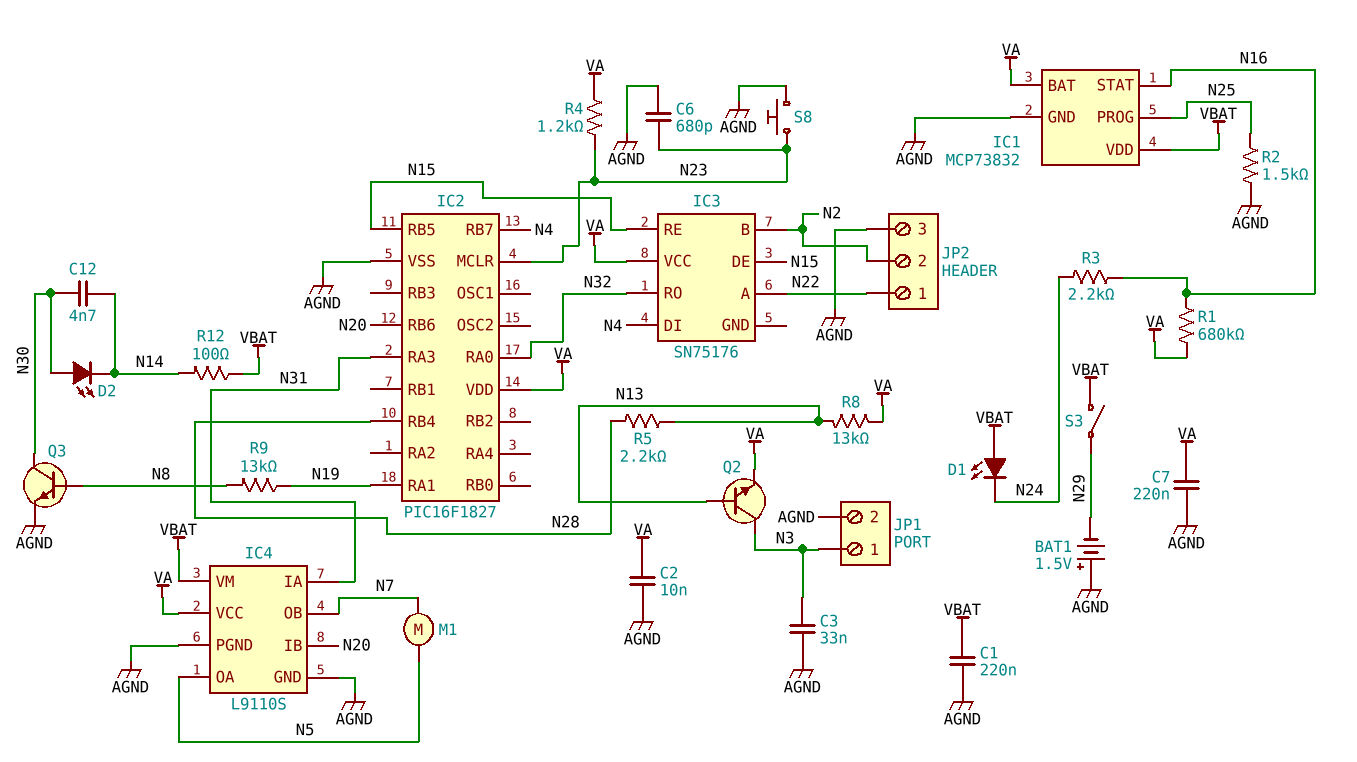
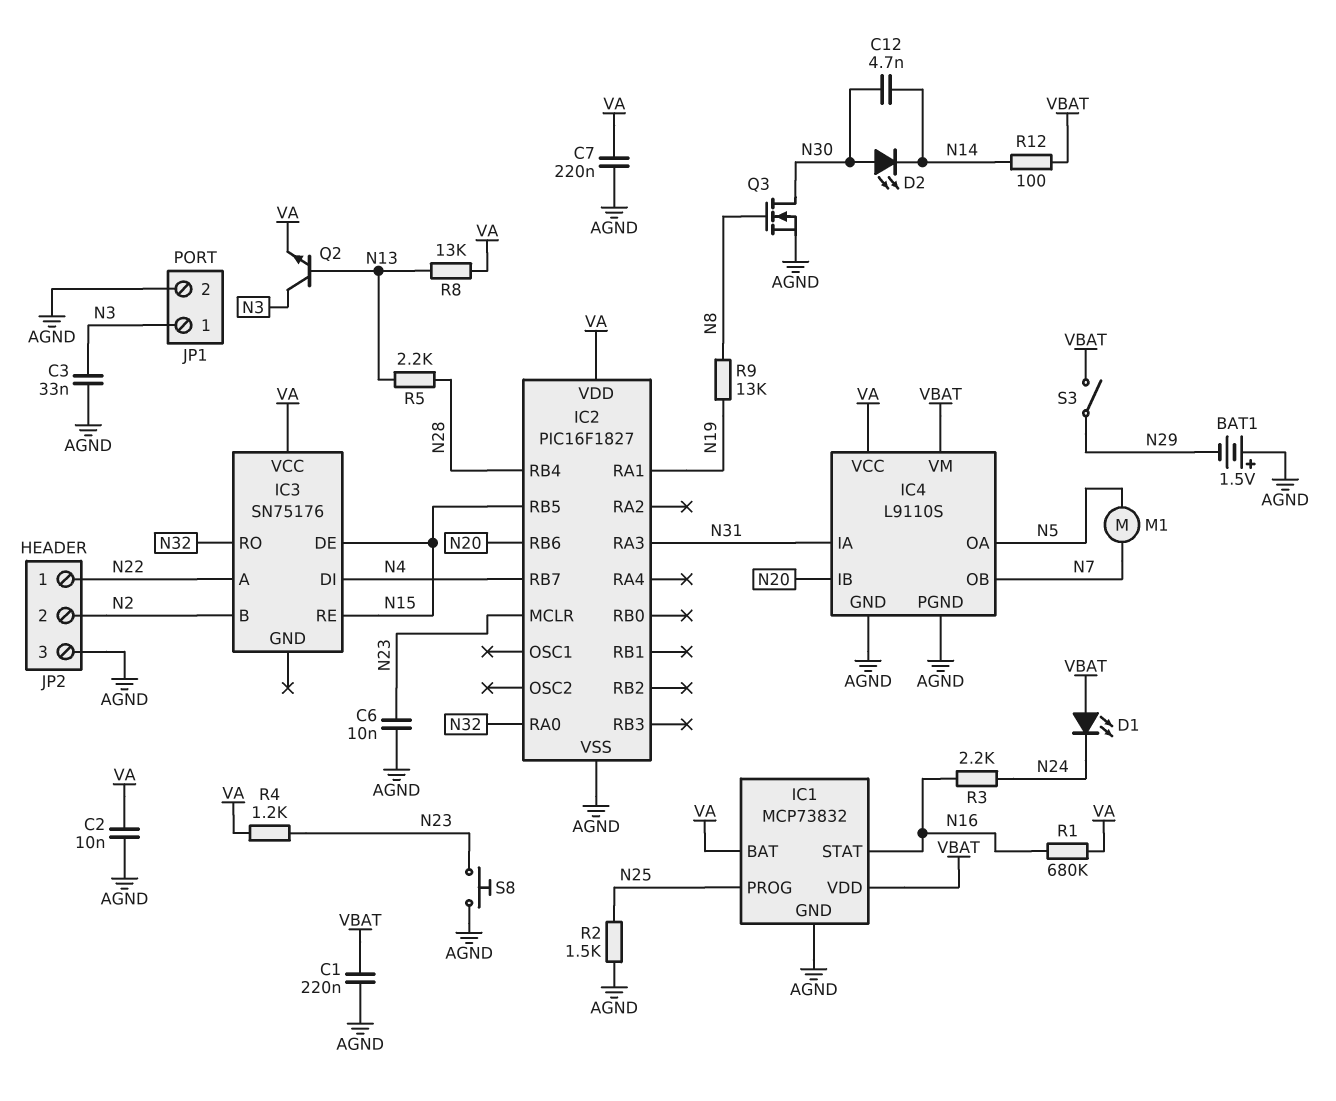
C6: 680pF (AGND, N23) -> 10nF (AGND, N23)
Q3: NPN (B N8, C N30, E AGND) -> NMOS (G N8, D N30, S AGND)

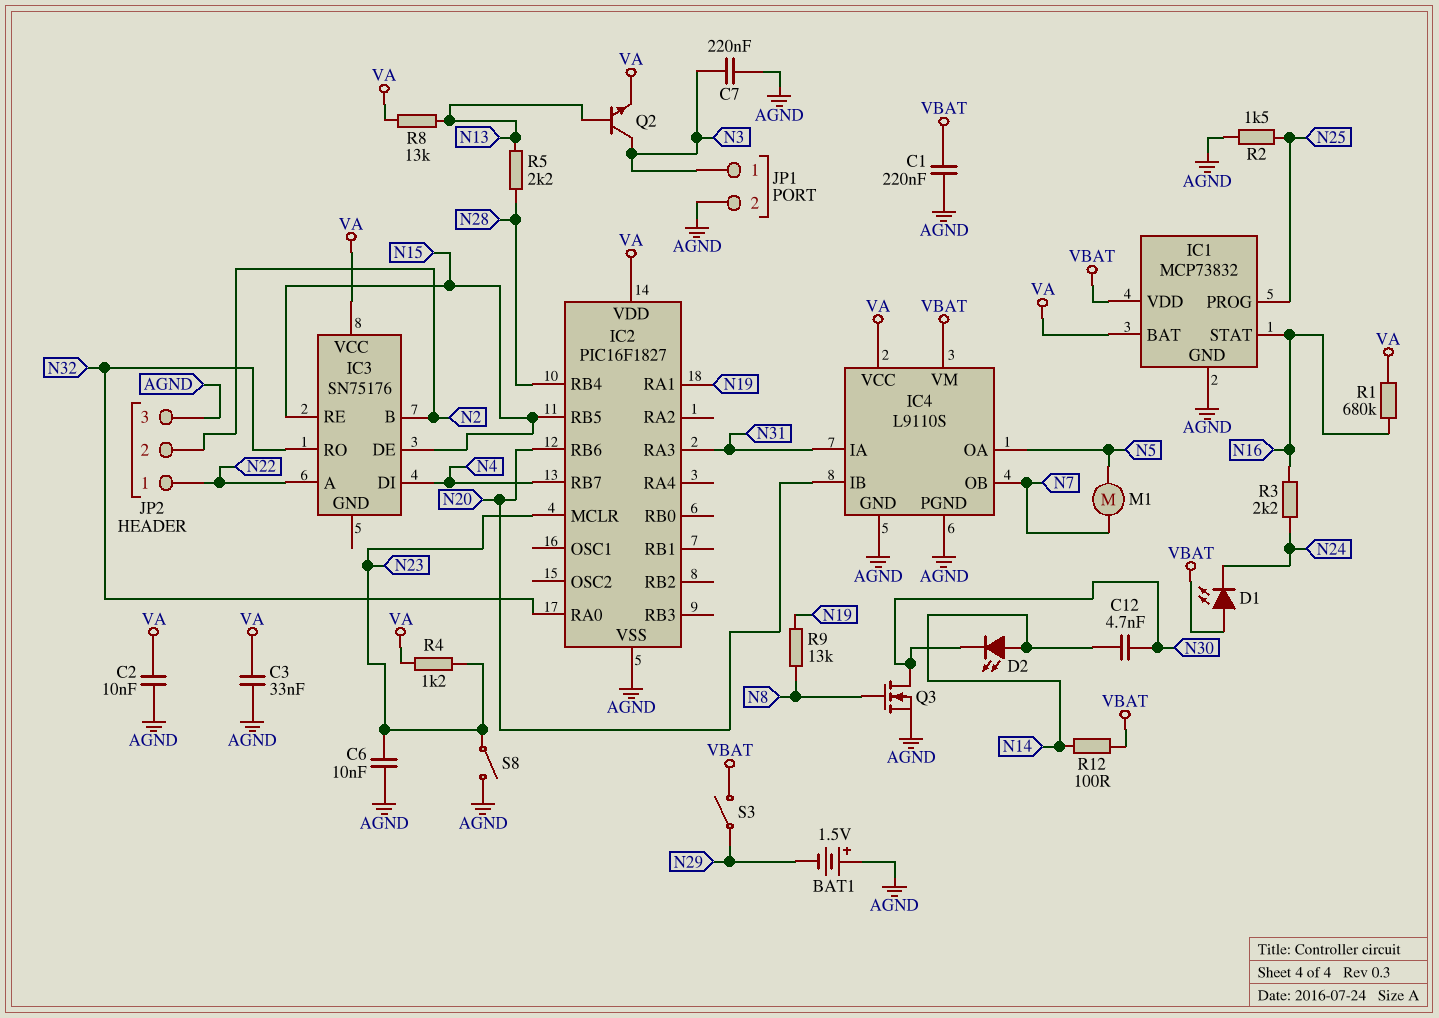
C3: 33nF (AGND, N3) -> 33nF (AGND, VA)
C7: 220nF (AGND, VA) -> 220nF (AGND, N3)
D2: LED (A N30, K N14) -> LED (A N14, K N30)
S8: button (AGND, N23) -> switch (AGND, N23)

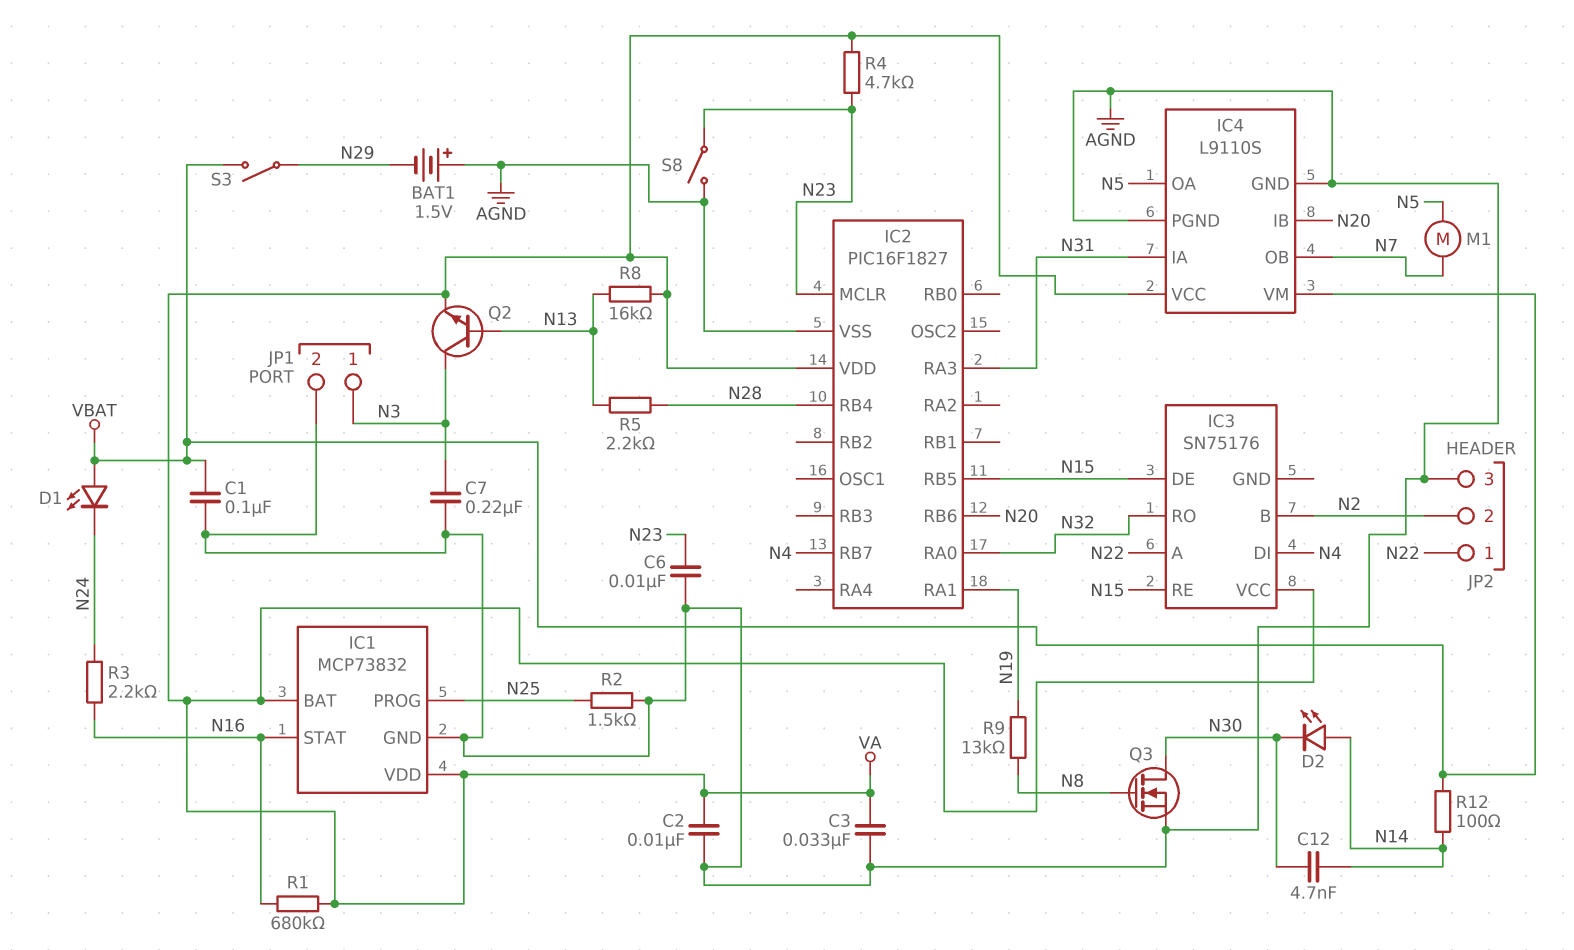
C1: 220nF (AGND, VBAT) -> 100nF (AGND, VBAT)
IC1 pin VDD: VBAT -> VA
R4: 1.2k (N23, VA) -> 4.7k (N23, VA)
R8: 13k (N13, VA) -> 16k (N13, VA)

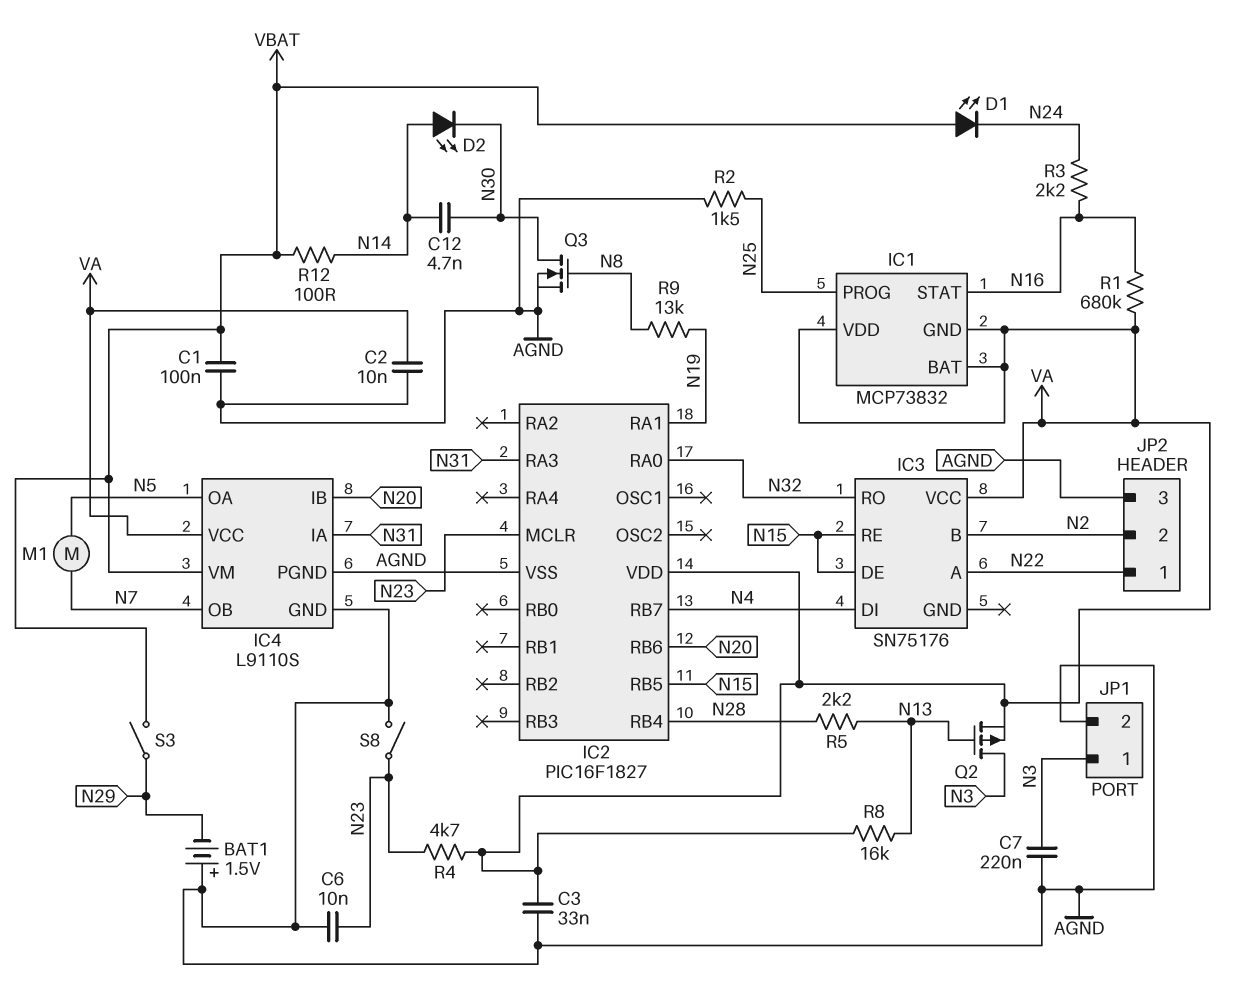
IC1 pin GND: AGND -> VA
Q2: NPN (B N13, C N3, E VA) -> PMOS (G N13, D N3, S VA)

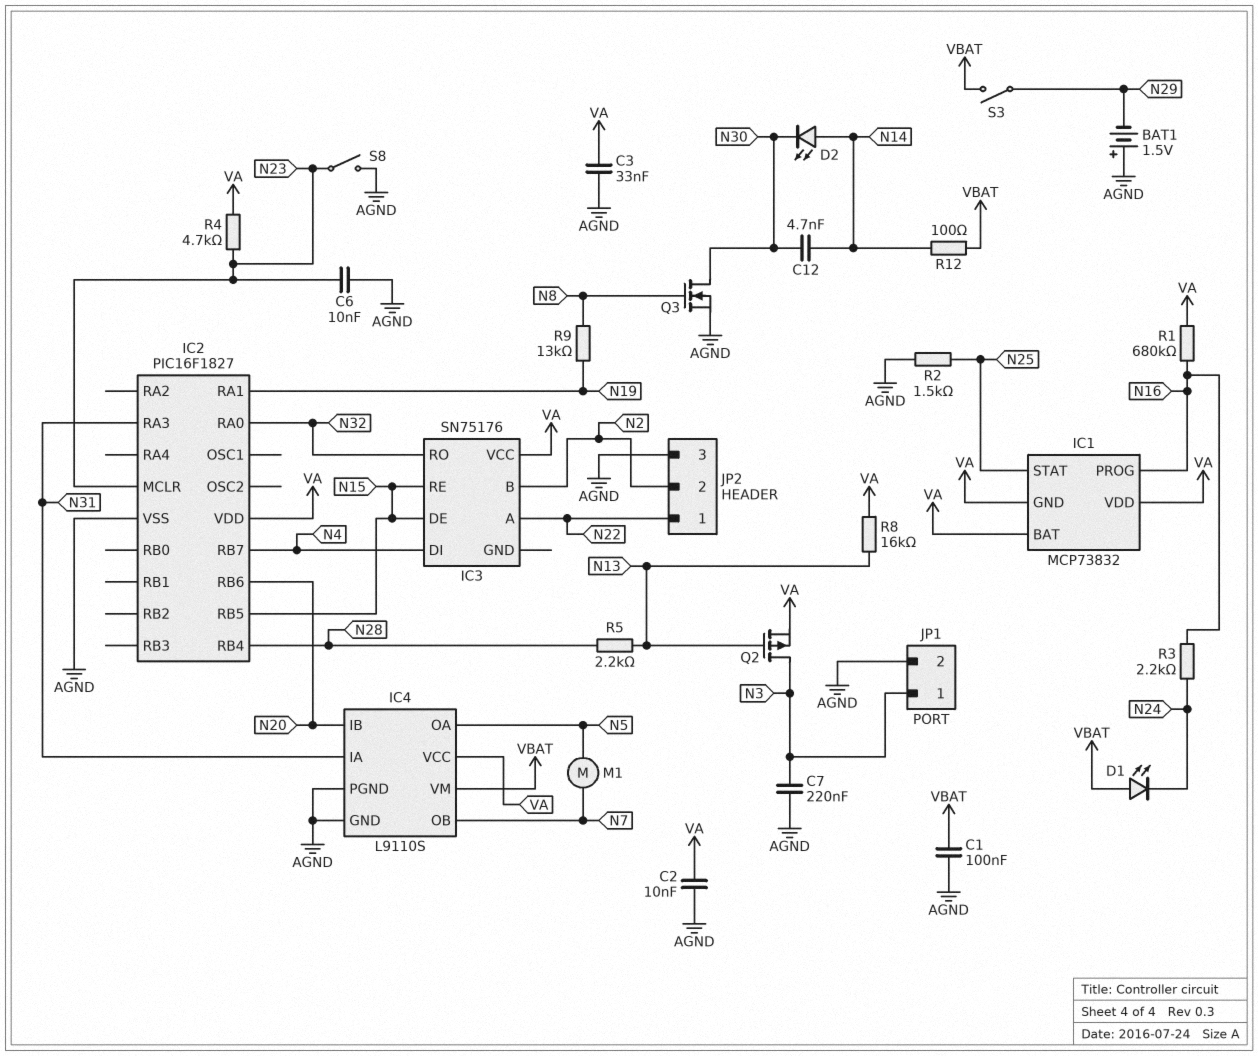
IC1 pin PROG: N25 -> N16
IC1 pin STAT: N16 -> N25

